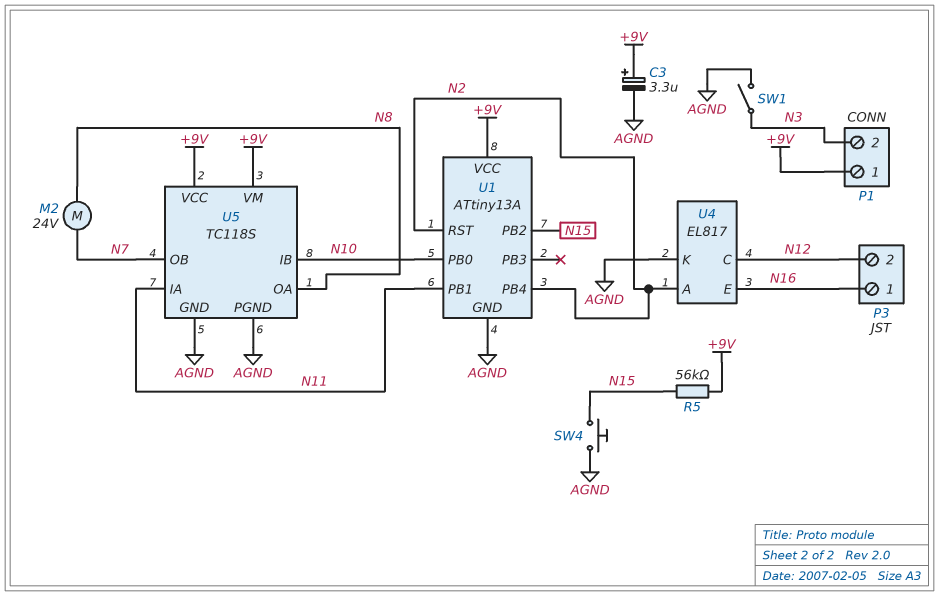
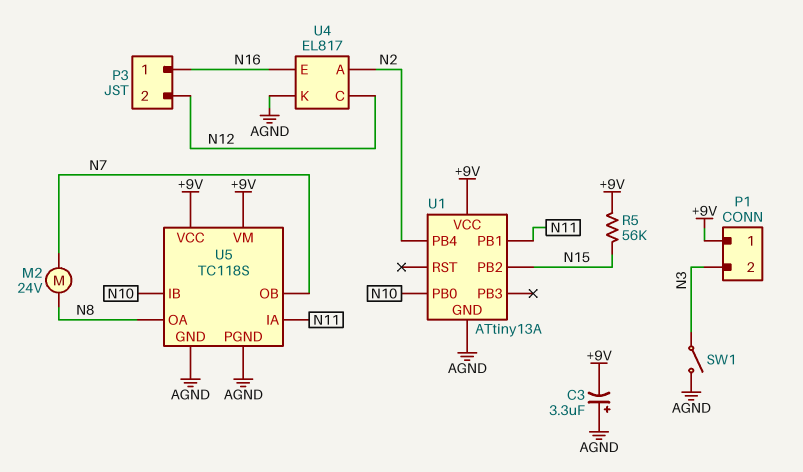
C3: 3.3uF (plus +9V, minus AGND) -> 3.3uF (plus AGND, minus +9V)
SW4: button (AGND, N15) -> none
U1 pin RST: N2 -> none

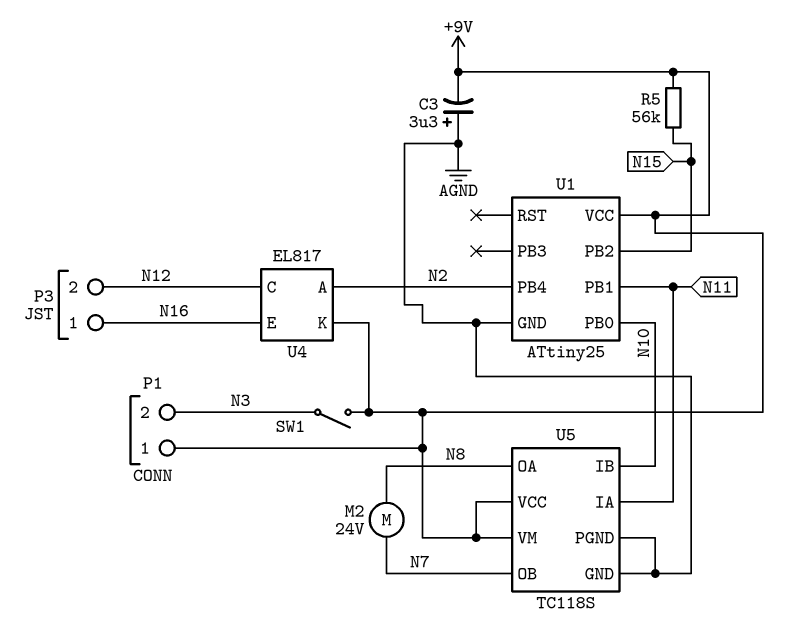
SW1: switch (AGND, N3) -> switch (+9V, N3)
U1: ATtiny13A -> ATtiny25
U4 pin K: AGND -> +9V

